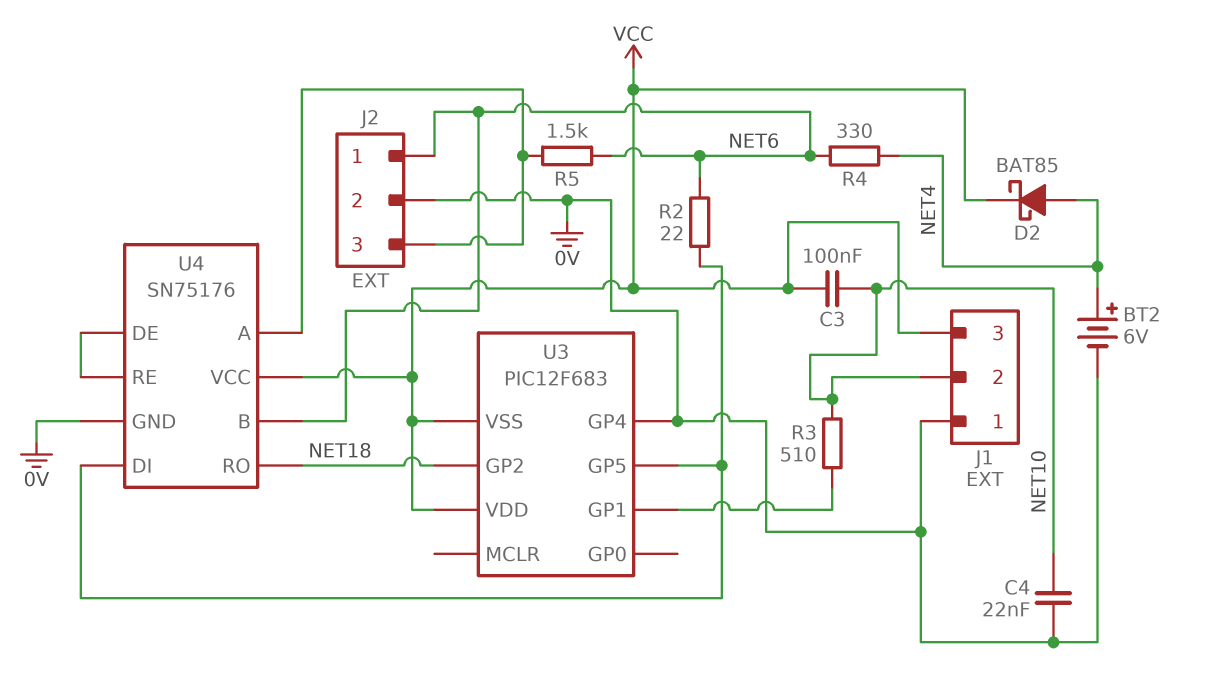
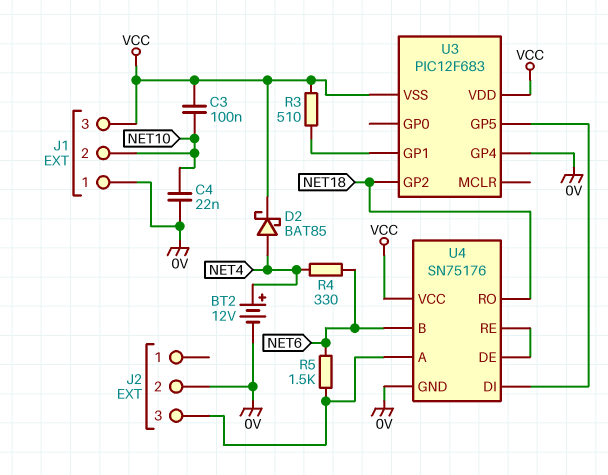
BT2: 6V (plus NET4, minus 0V) -> 12V (plus NET4, minus 0V)
J2 pin 1: NET6 -> none
R2: 22 (NET6, U3/GP5) -> none
R3: 510 (NET10, U3/GP1) -> 510 (U3/GP1, VCC)

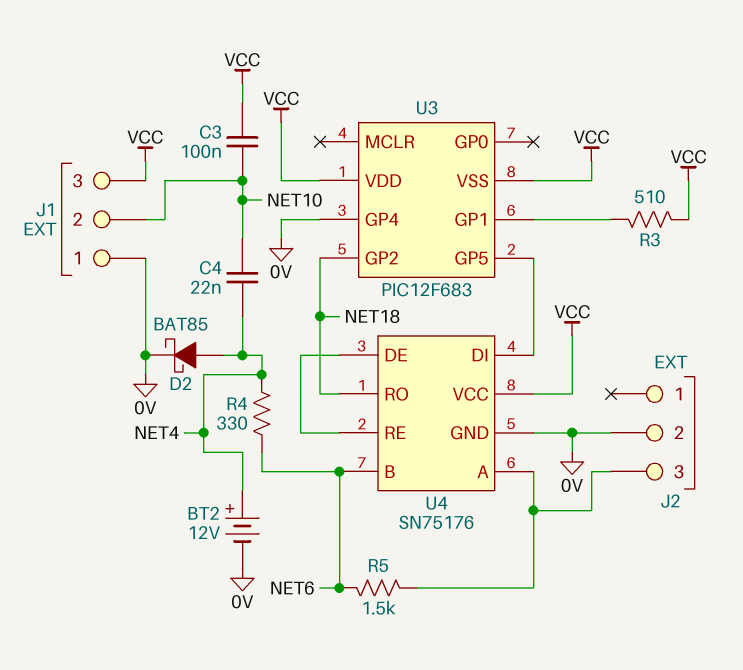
C4: 22nF (0V, NET10) -> 22nF (NET4, NET10)
D2: schottky BAT85 (A NET4, K VCC) -> schottky BAT85 (A NET4, K 0V)

